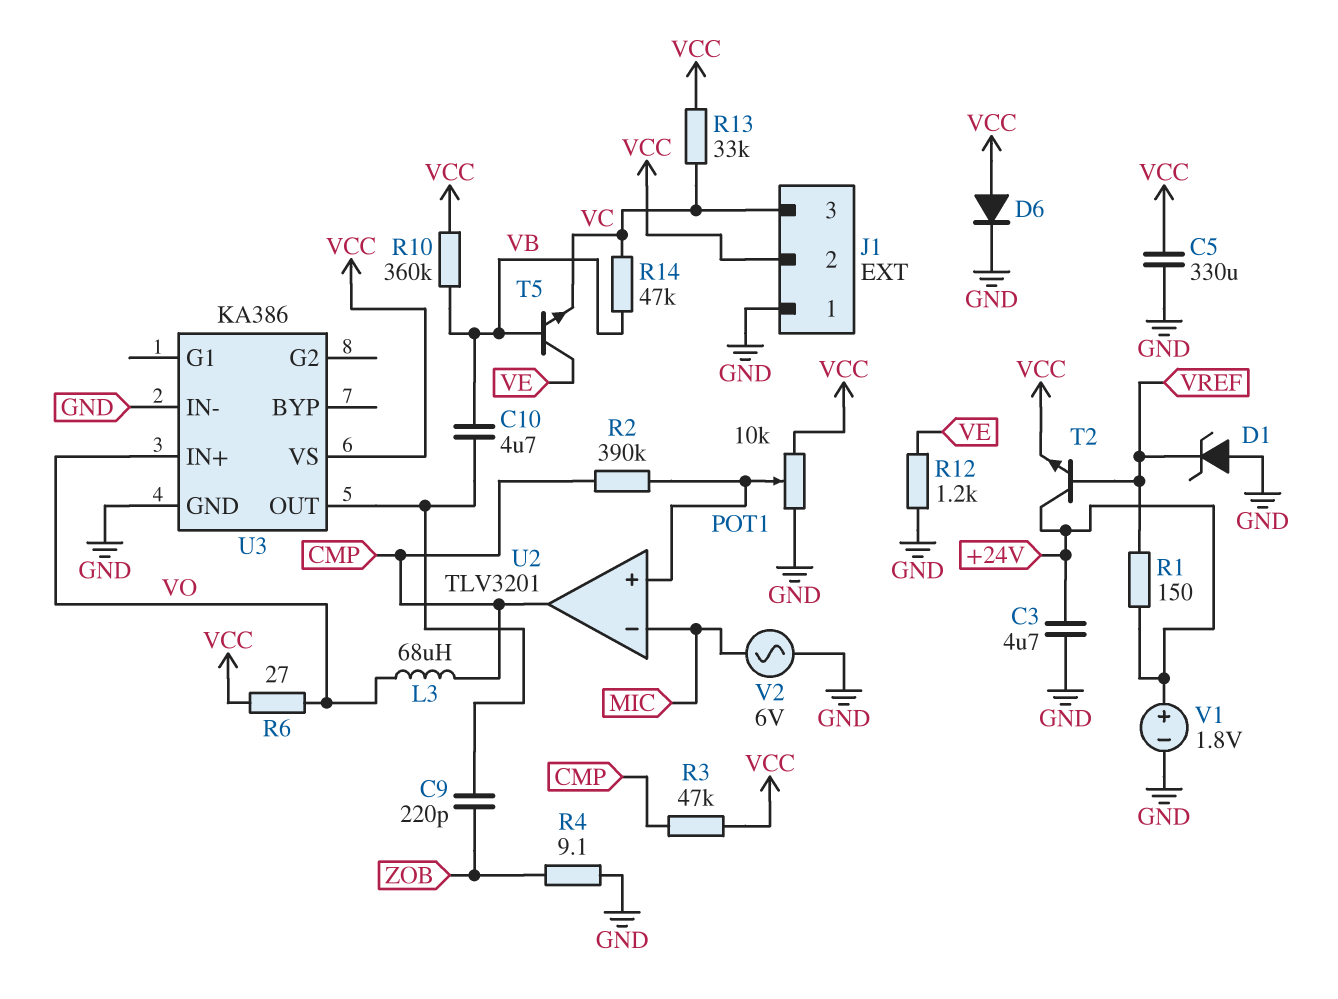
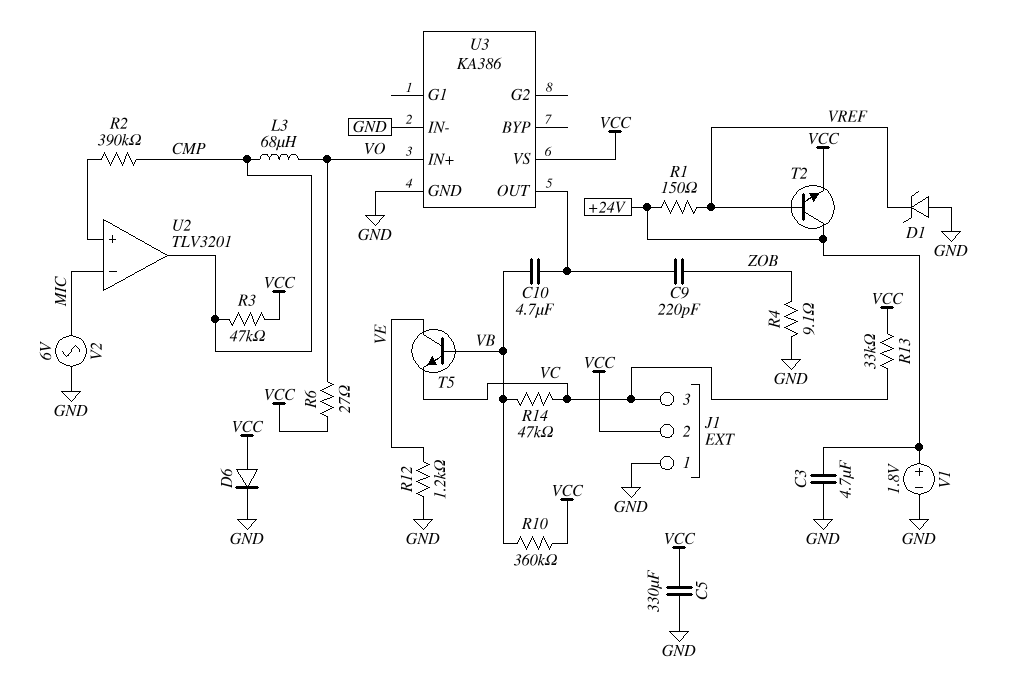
POT1: 10k (GND, VCC, wiper U2/in+) -> none

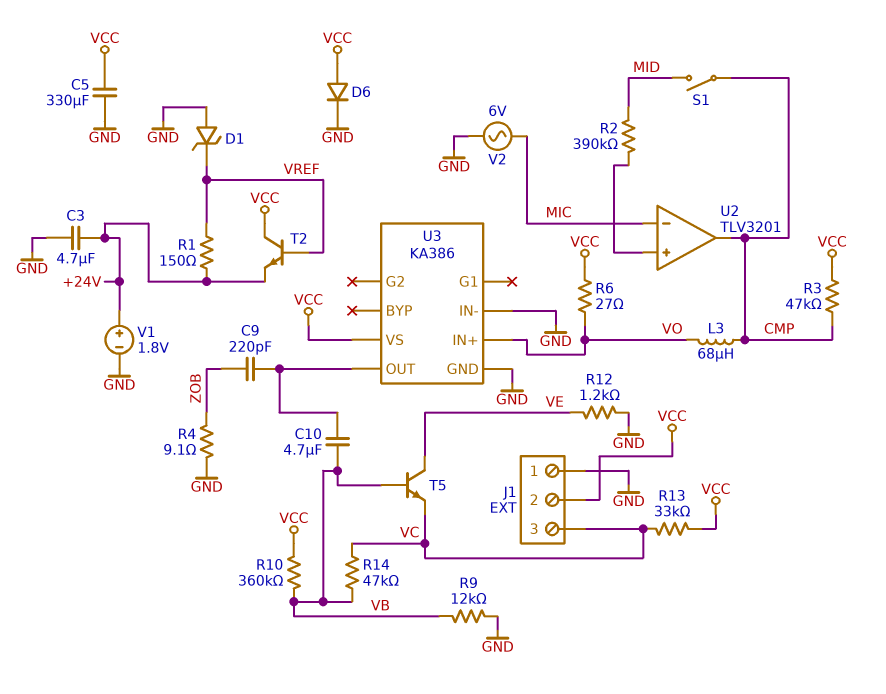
R2: 390k (CMP, U2/in+) -> 390k (MID, U2/in+)
R9: none -> 12k (GND, VB)
S1: none -> switch (CMP, MID)
T2: NPN (B VREF, C +24V, E VCC) -> NPN (B VREF, C VCC, E +24V)

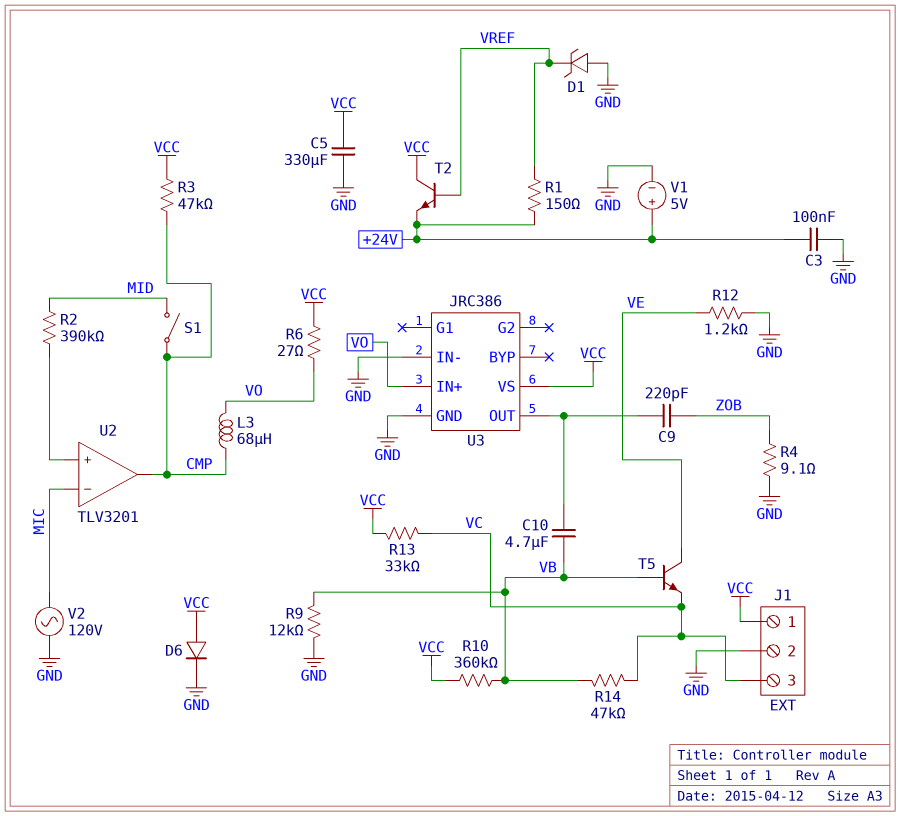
C3: 4.7uF (+24V, GND) -> 100nF (+24V, GND)
J1 pin 1: GND -> VCC
J1 pin 2: VCC -> GND
U3: KA386 -> JRC386
V1: 1.8V (plus +24V, minus GND) -> 5V (plus +24V, minus GND)
V2: AC 6V (GND, MIC) -> AC 120V (GND, MIC)

